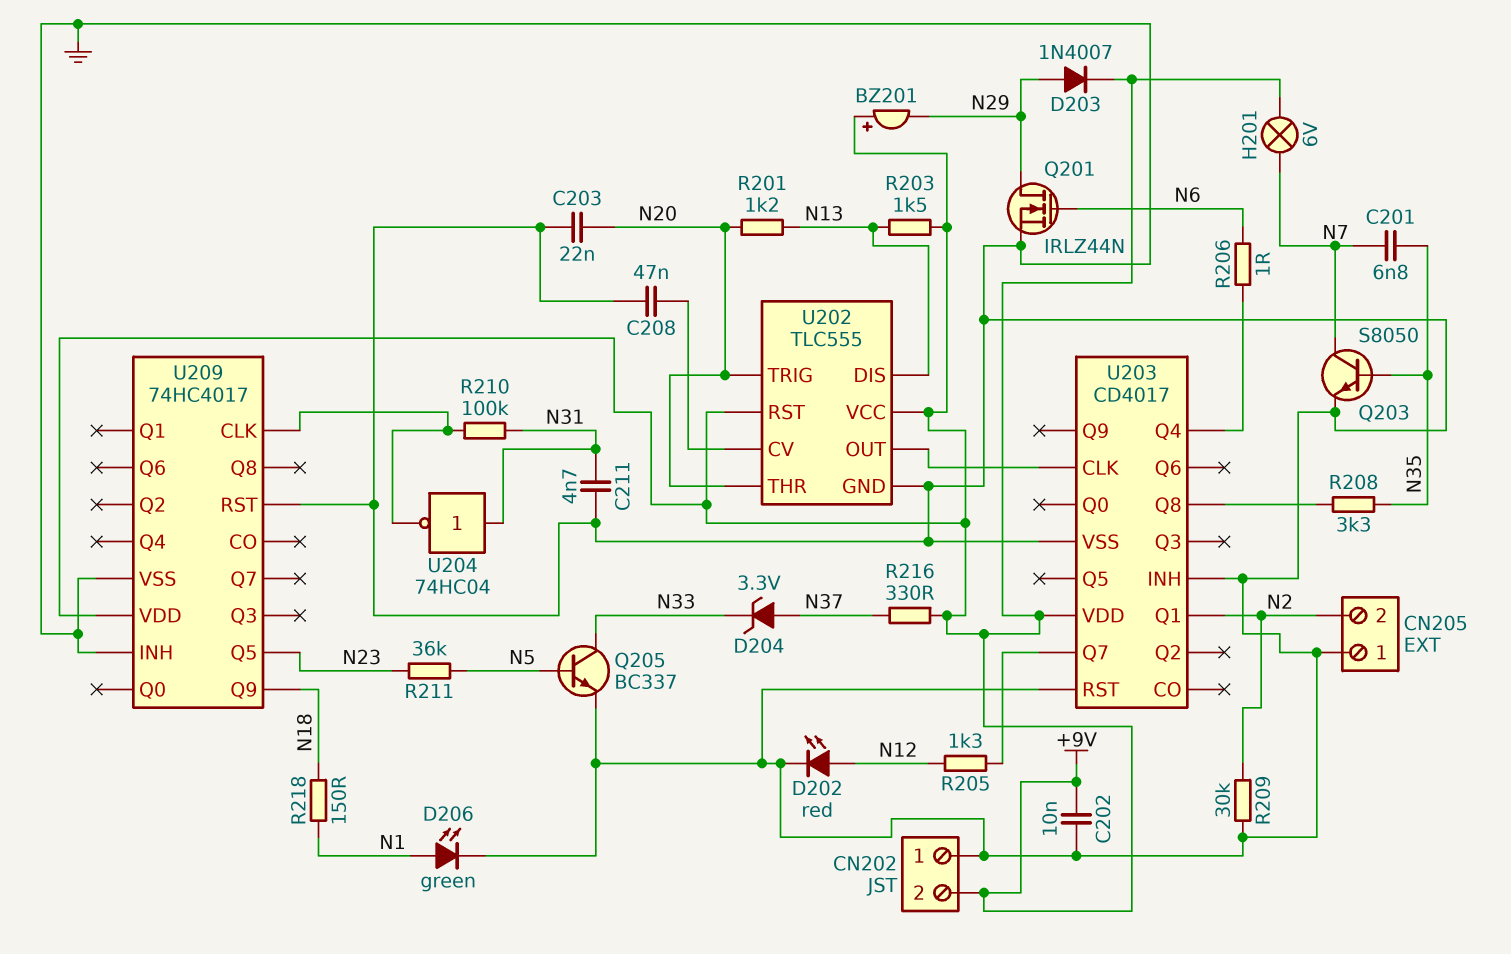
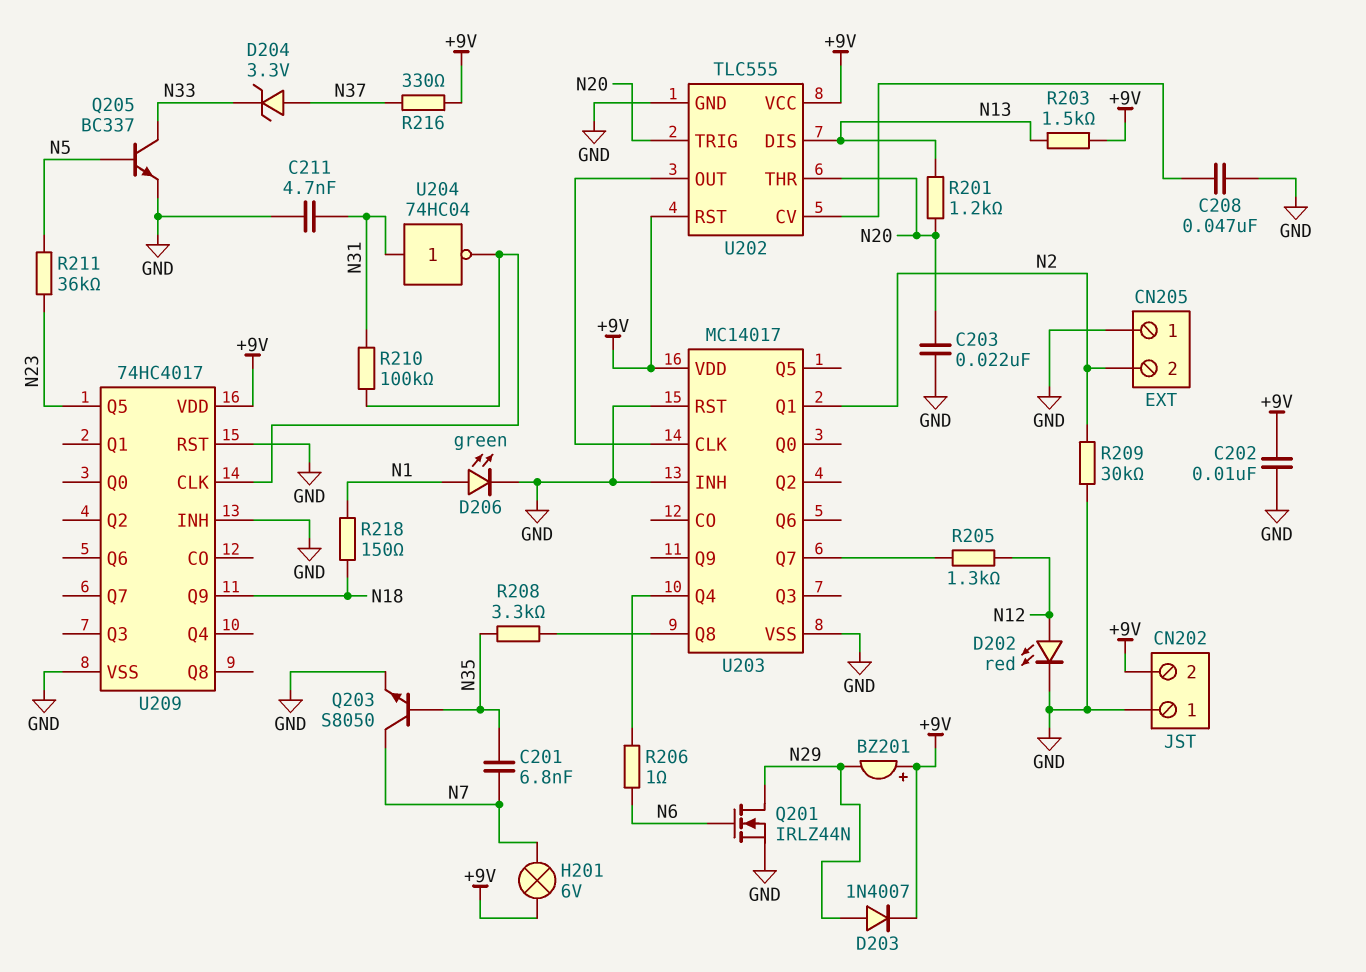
U203: CD4017 -> MC14017

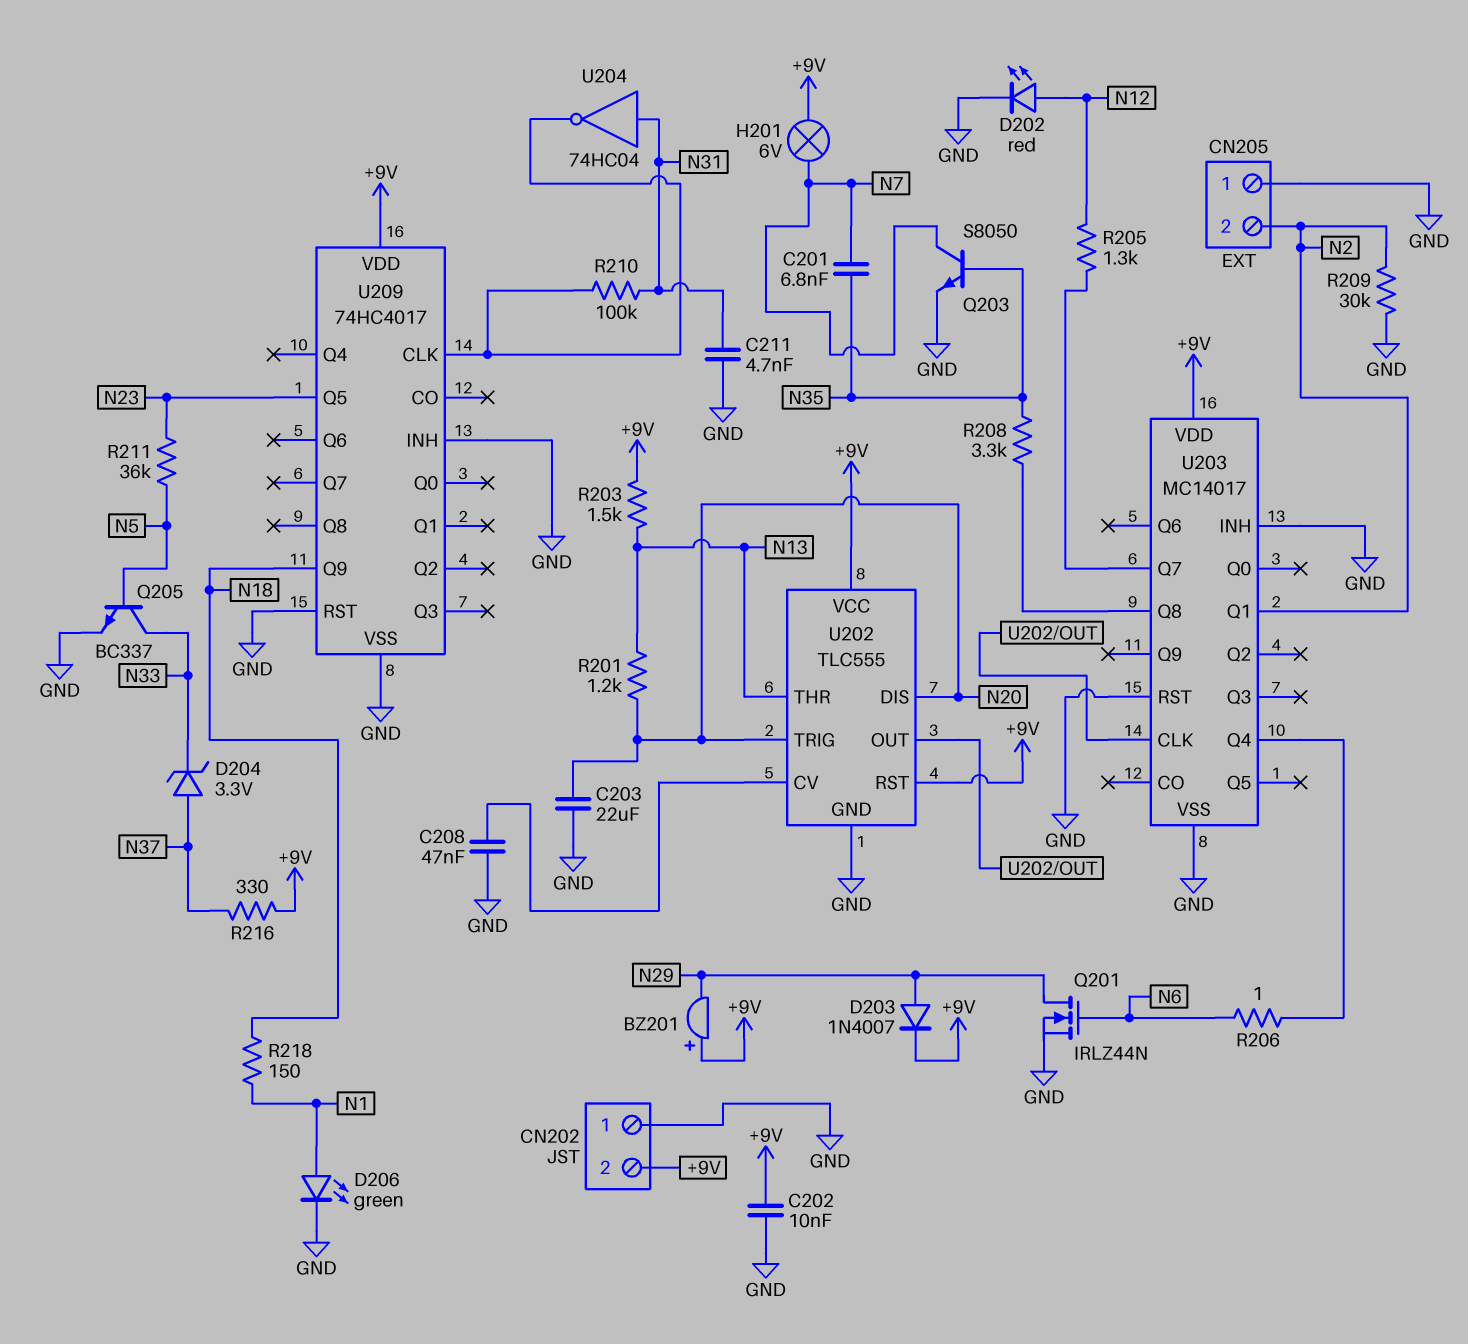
C203: 22nF (GND, N20) -> 22uF (GND, N20)
U202 pin DIS: N13 -> N20
U202 pin THR: N20 -> N13

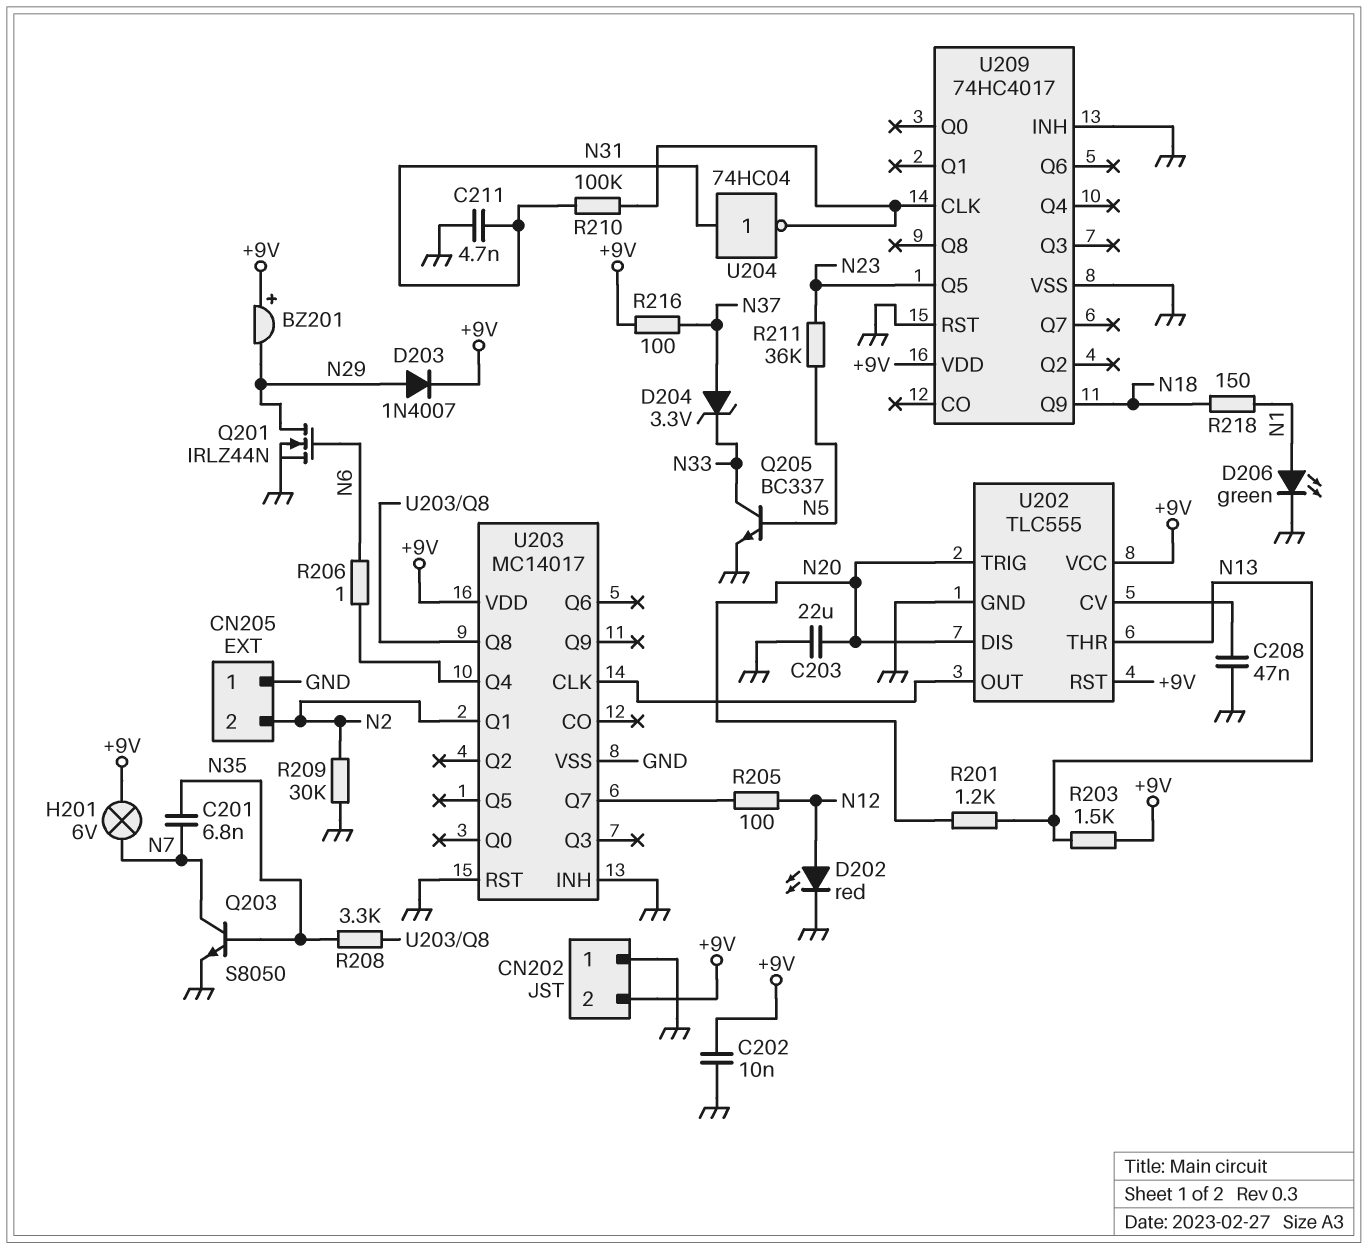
R205: 1.3k (N12, U203/Q7) -> 100 (N12, U203/Q7)
R216: 330 (+9V, N37) -> 100 (+9V, N37)

